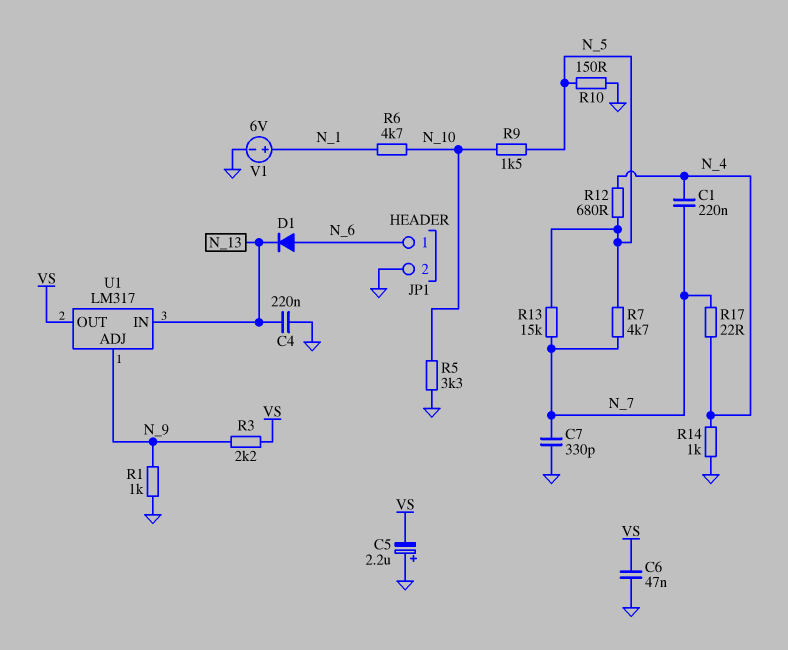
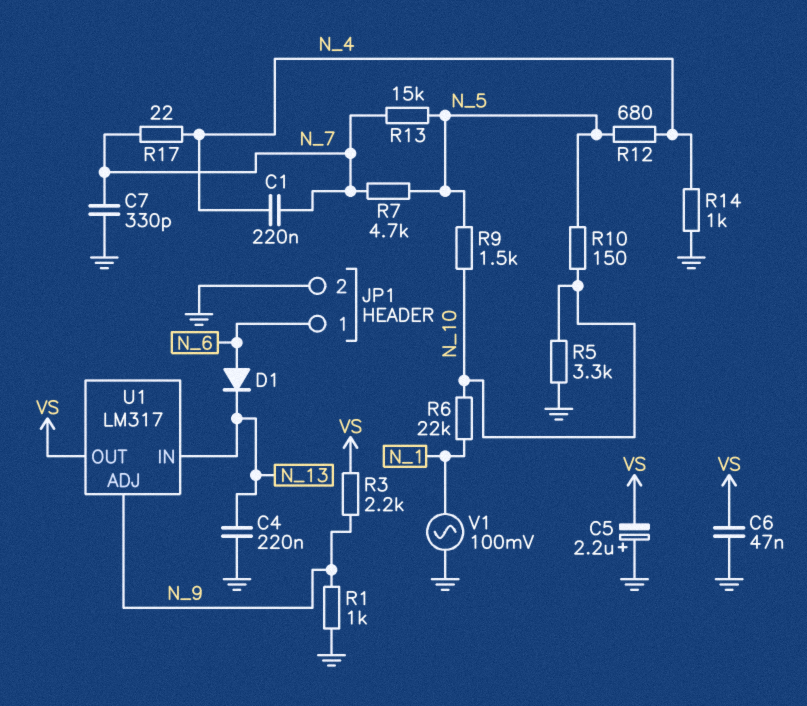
R6: 4.7k (N_1, N_10) -> 22k (N_1, N_10)
R10: 150 (GND, N_5) -> 150 (N_5, N_10)
V1: 6V (plus N_1, minus GND) -> AC 100mV (GND, N_1)

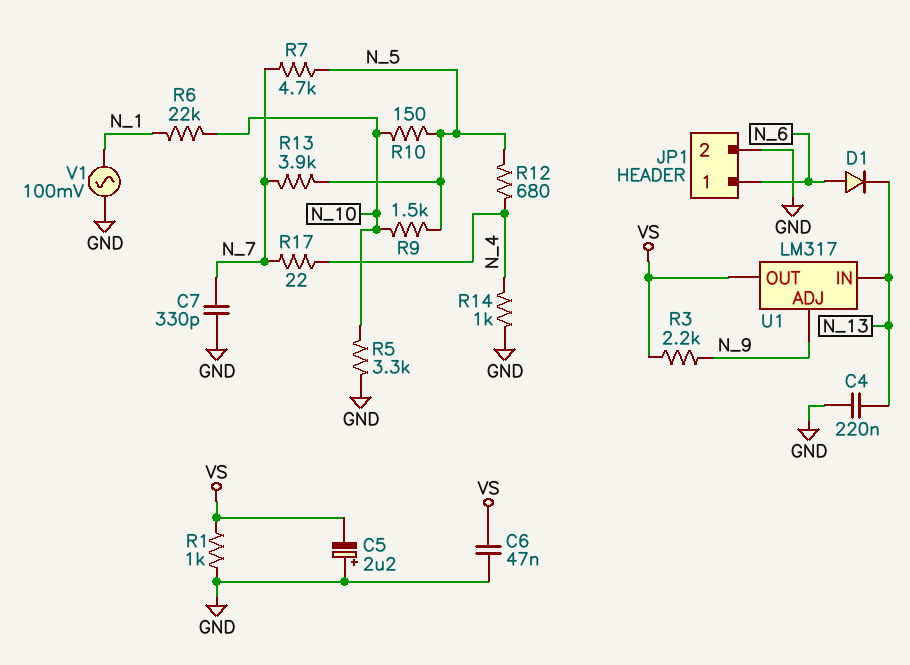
C1: 220nF (N_4, N_7) -> none
R1: 1k (GND, N_9) -> 1k (GND, VS)
R13: 15k (N_5, N_7) -> 3.9k (N_5, N_7)

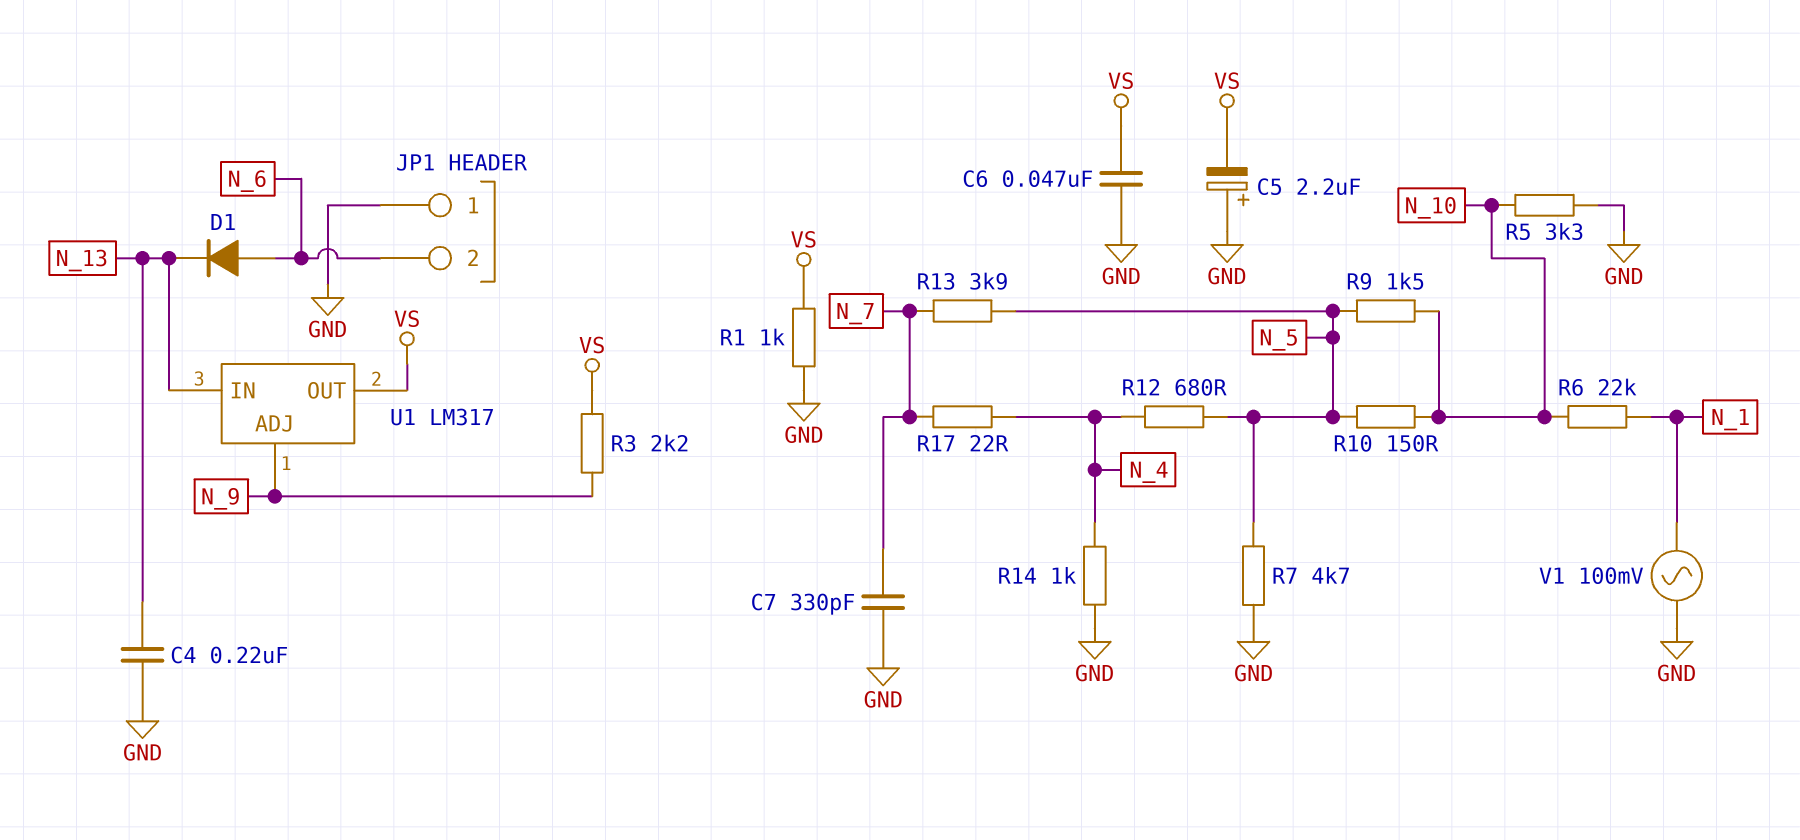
JP1 pin 1: N_6 -> GND
JP1 pin 2: GND -> N_6
R7: 4.7k (N_5, N_7) -> 4.7k (GND, N_5)

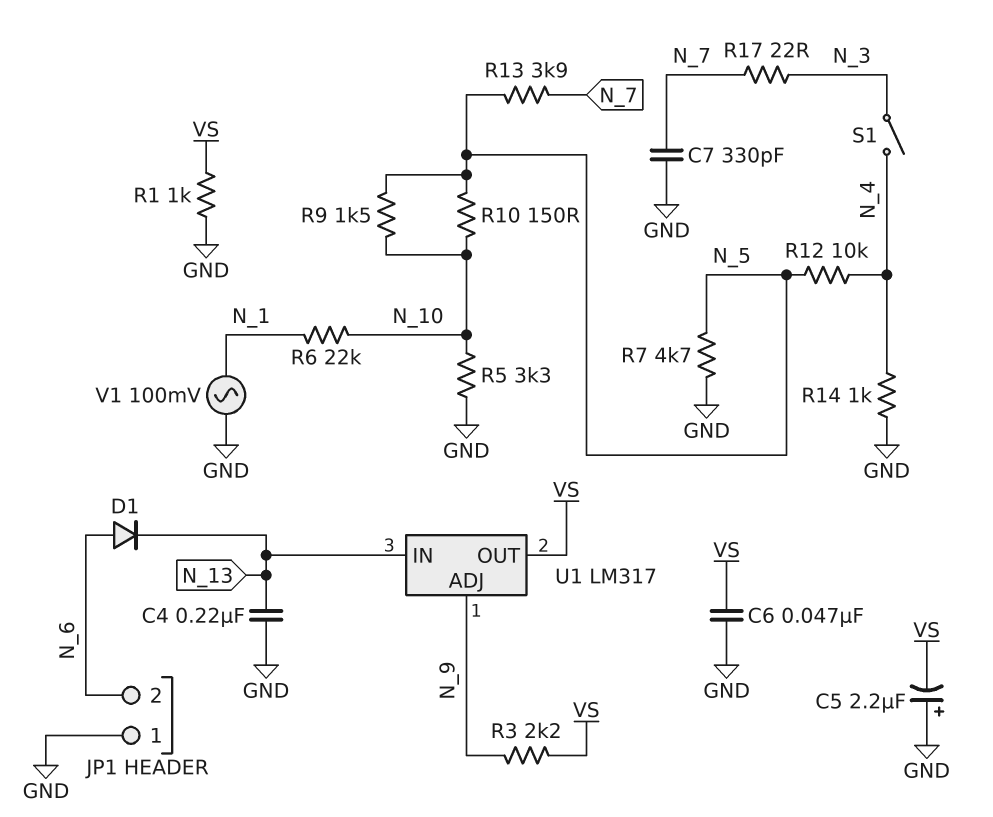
R12: 680 (N_4, N_5) -> 10k (N_4, N_5)
R17: 22 (N_4, N_7) -> 22 (N_3, N_7)
S1: none -> switch (N_3, N_4)

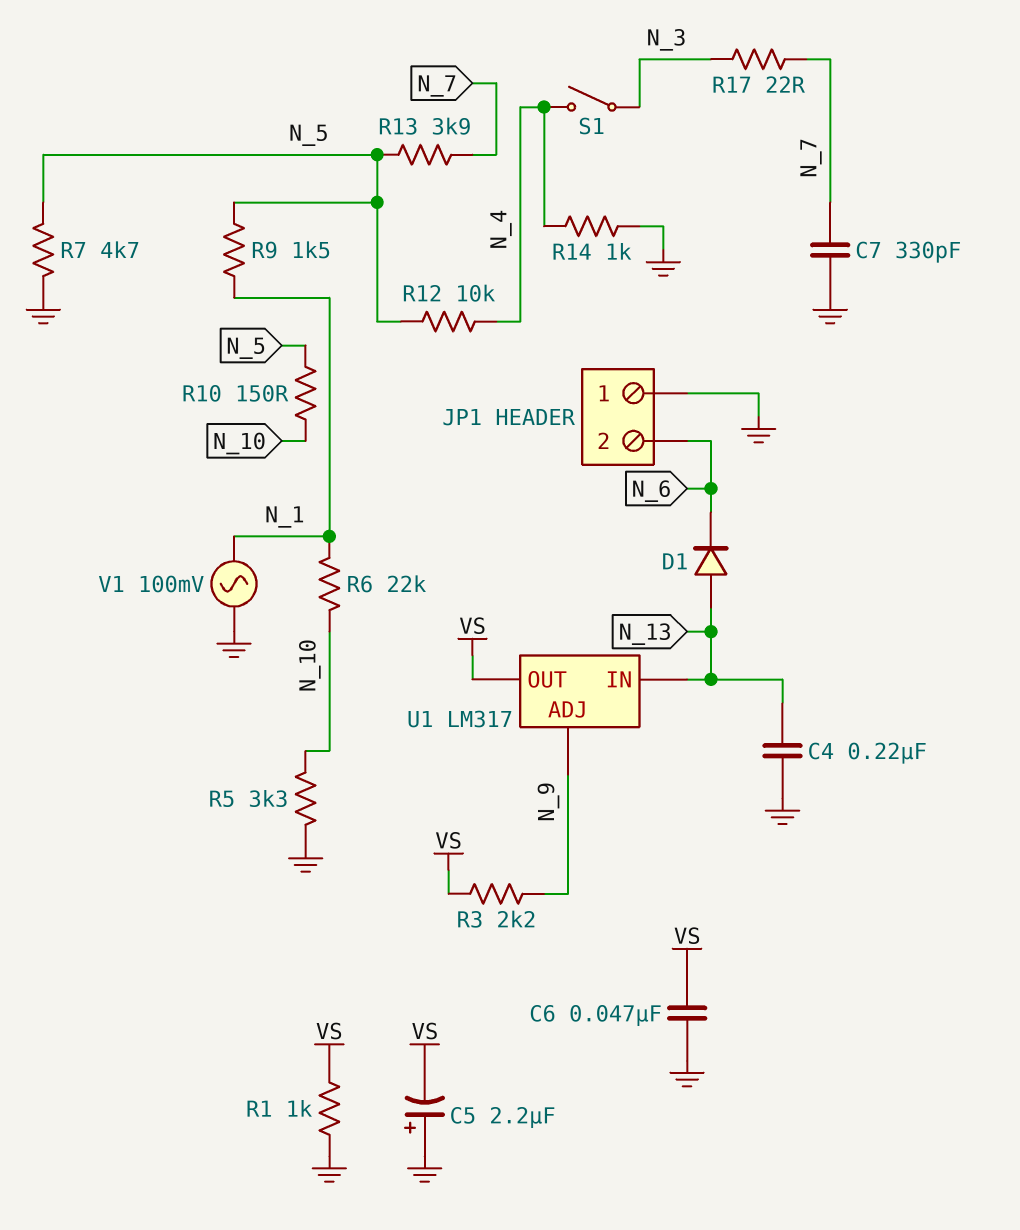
D1: diode (A N_6, K N_13) -> diode (A N_13, K N_6)
R9: 1.5k (N_5, N_10) -> 1.5k (N_1, N_5)

